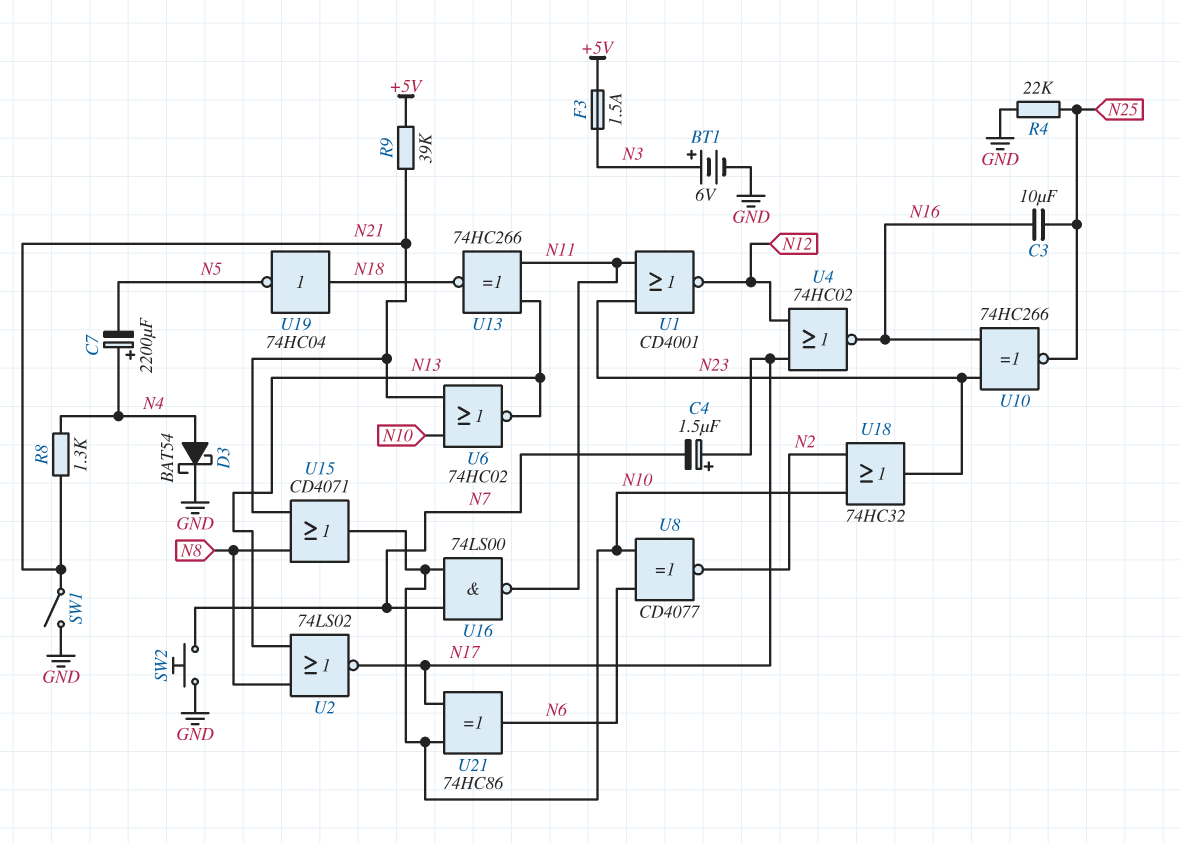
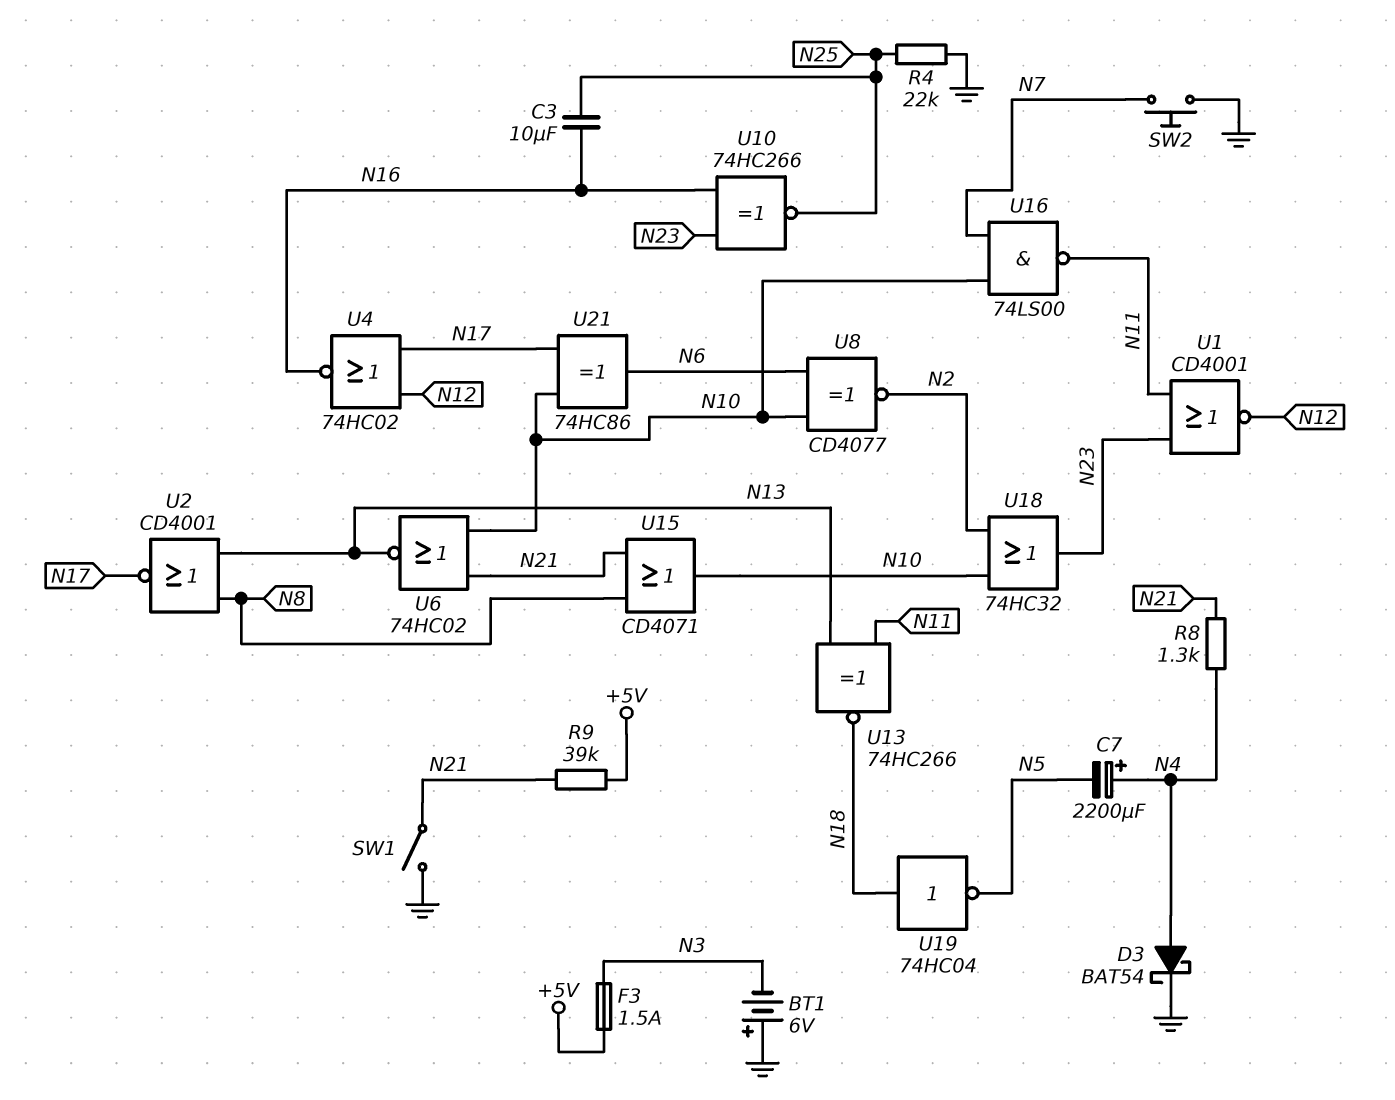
BT1: 6V (plus N3, minus GND) -> 6V (plus GND, minus N3)
C4: 1.5uF (plus N17, minus N7) -> none
U2: NOR 74LS02 (in N8, in N13, out N17) -> NOR CD4001 (in N8, in N13, out N17)

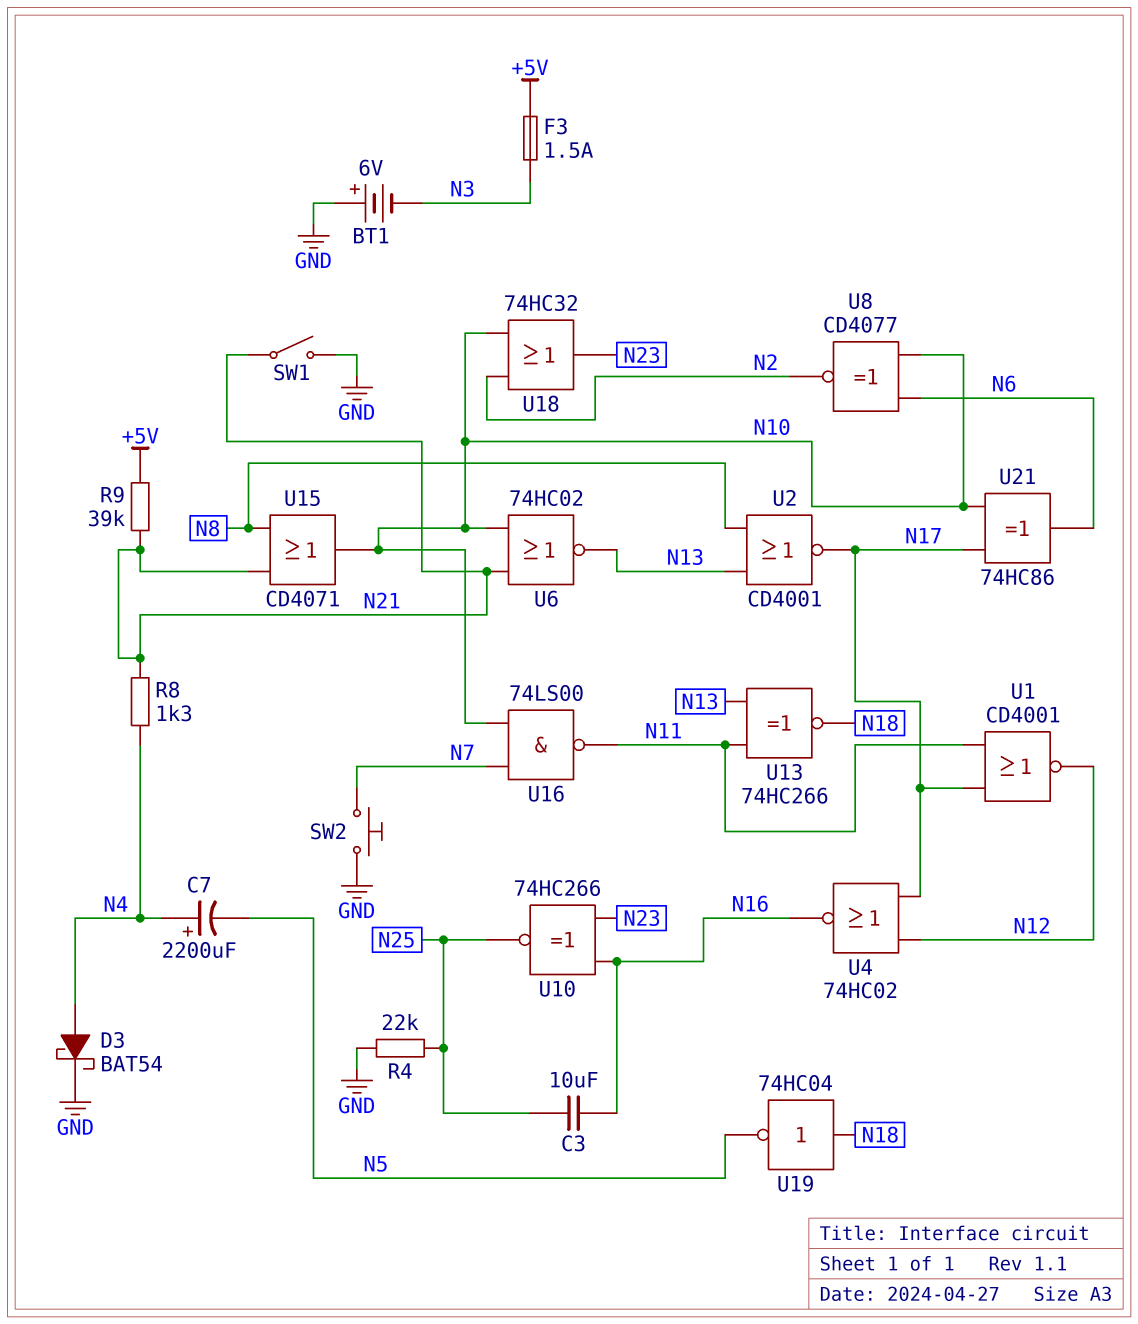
U1: NOR CD4001 (in N11, in N23, out N12) -> NOR CD4001 (in N11, in N17, out N12)

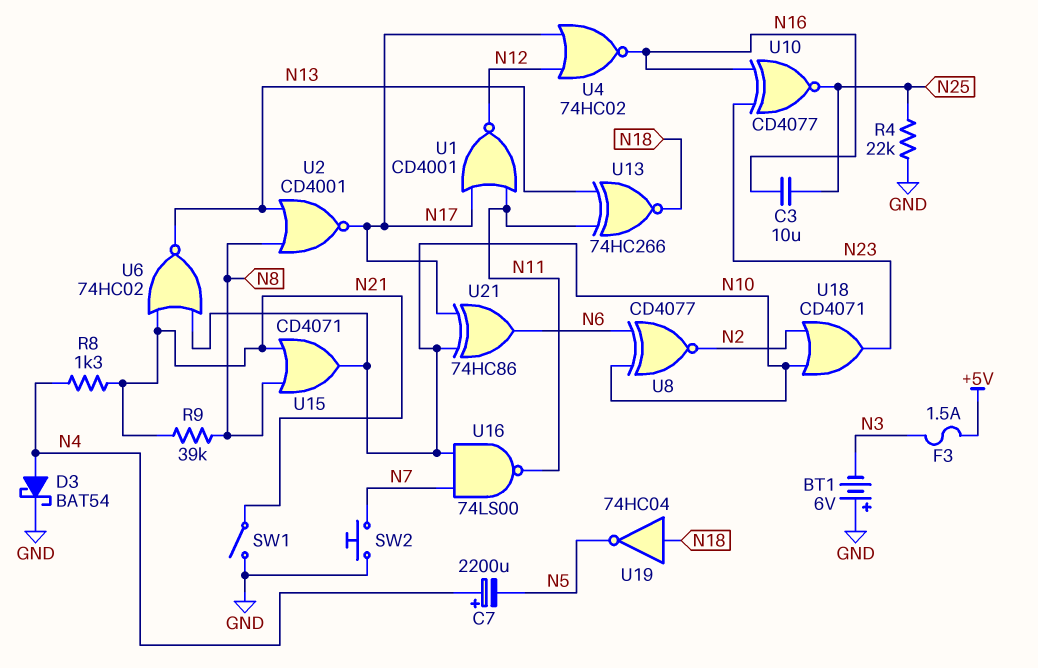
R9: 39k (+5V, N21) -> 39k (N8, N21)
U10: XNOR 74HC266 (in N16, in N23, out N25) -> XNOR CD4077 (in N16, in N23, out N25)
U18: OR 74HC32 (in N2, in N10, out N23) -> OR CD4071 (in N2, in N10, out N23)

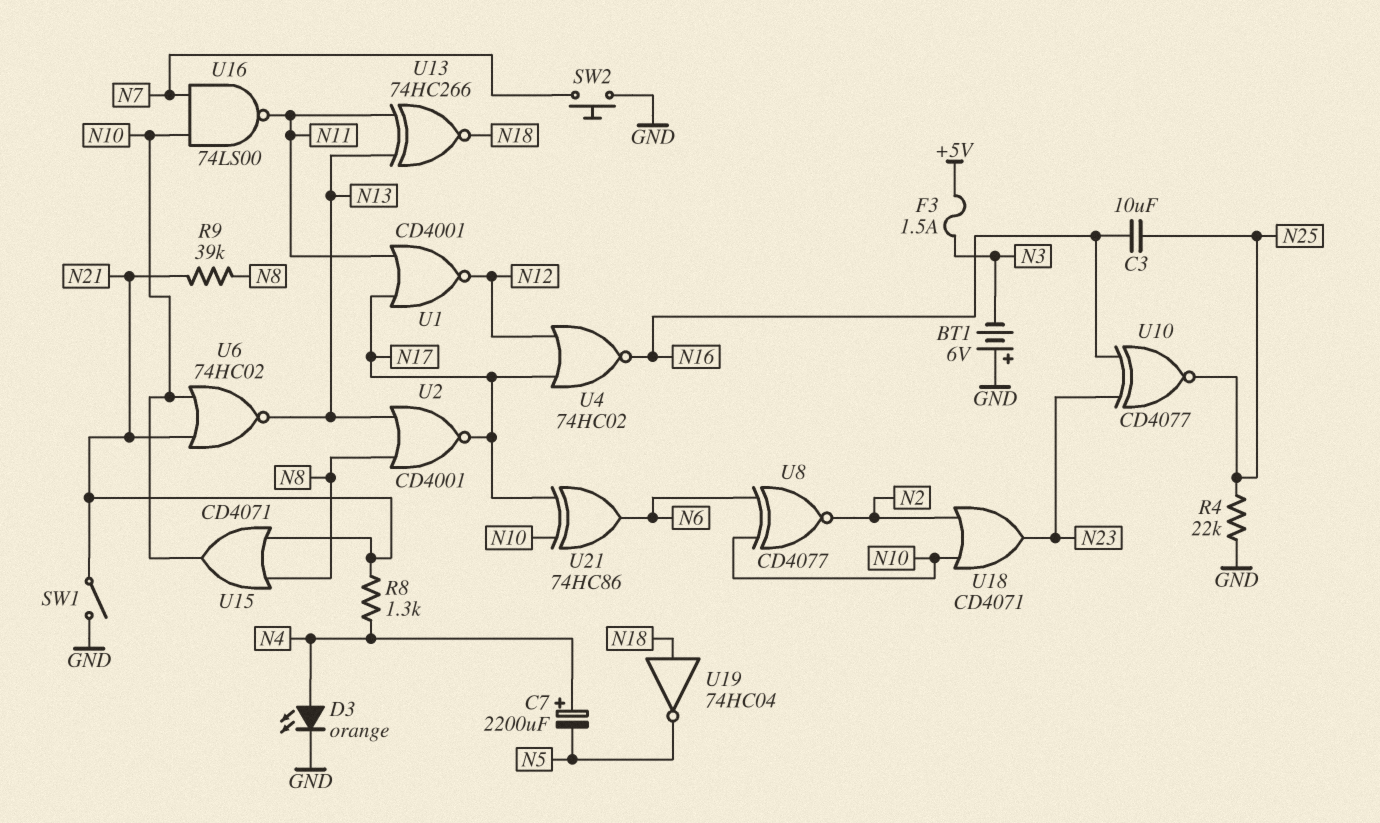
D3: schottky BAT54 (A N4, K GND) -> LED orange (A N4, K GND)

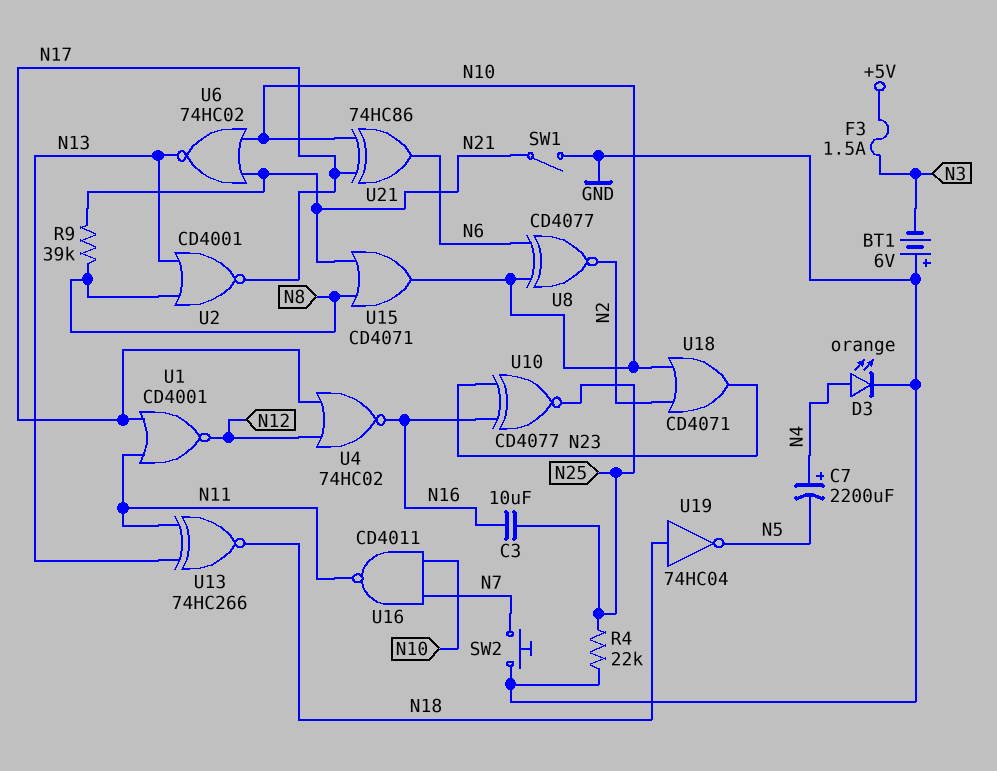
R8: 1.3k (N4, N21) -> none
U16: NAND 74LS00 (in N7, in N10, out N11) -> NAND CD4011 (in N7, in N10, out N11)

